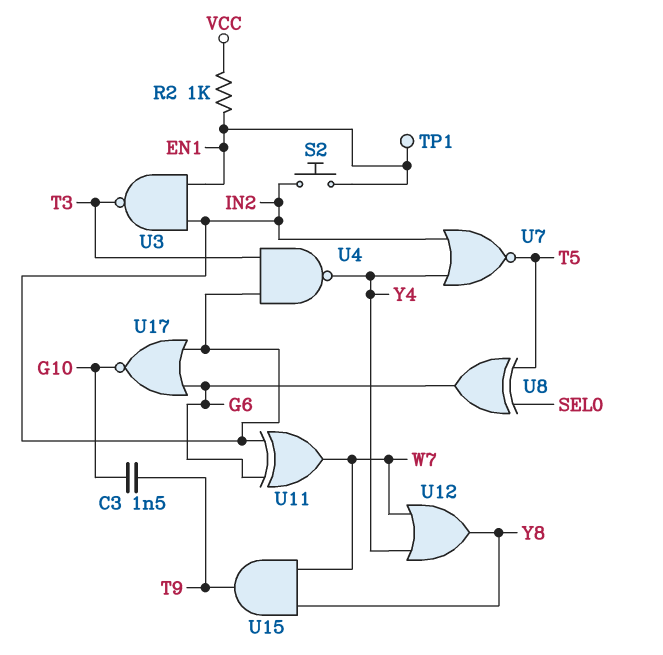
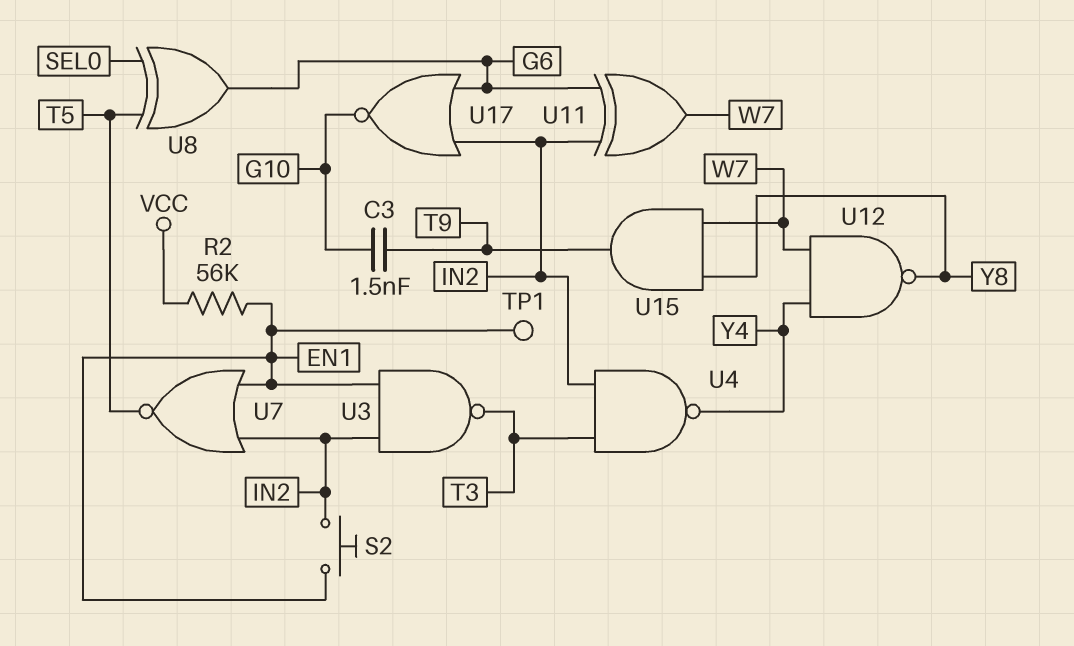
R2: 1k (EN1, VCC) -> 56k (EN1, VCC)
U7: NOR (in IN2, in Y4, out T5) -> NOR (in EN1, in IN2, out T5)
U12: OR (in W7, in Y4, out Y8) -> NAND (in W7, in Y4, out Y8)

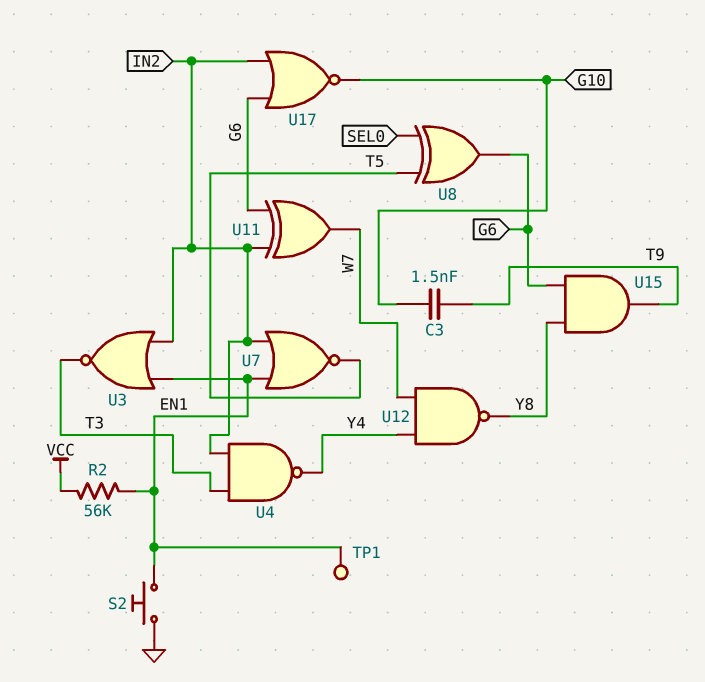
S2: button (EN1, IN2) -> button (EN1, GND)
U3: NAND (in EN1, in IN2, out T3) -> NOR (in EN1, in IN2, out T3)
U15: AND (in W7, in Y8, out T9) -> AND (in G6, in Y8, out T9)

